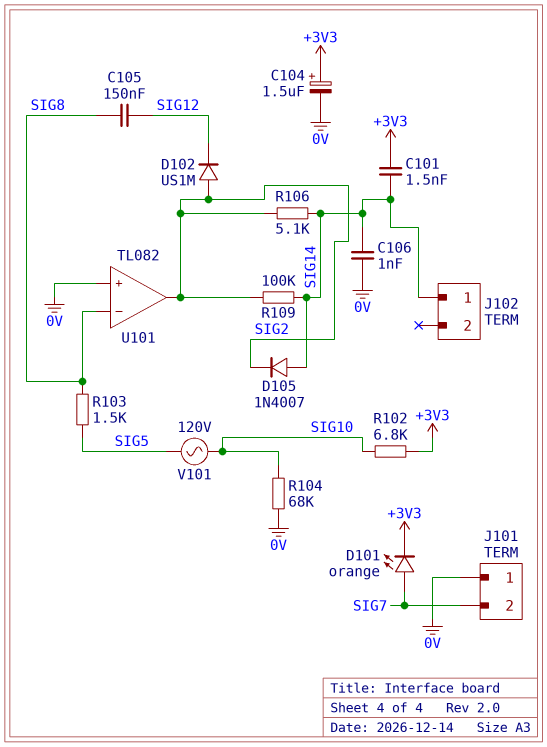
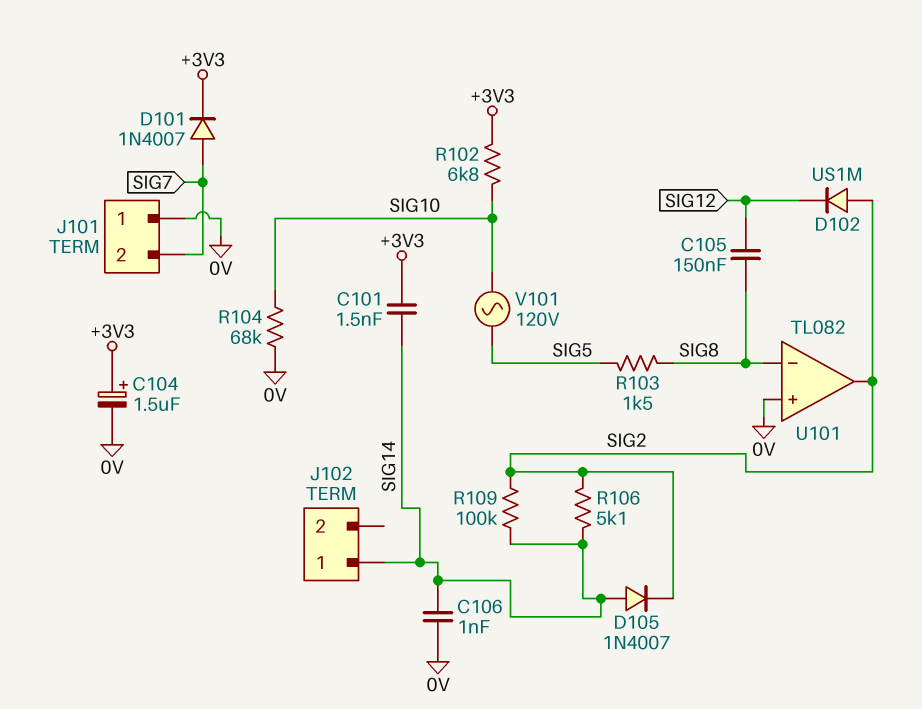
D101: LED orange (A SIG7, K +3V3) -> diode 1N4007 (A SIG7, K +3V3)

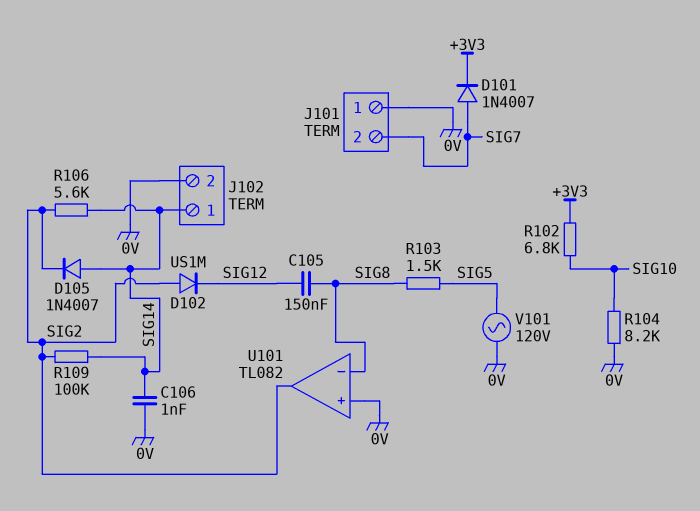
C101: 1.5nF (+3V3, SIG14) -> none
C104: 1.5uF (plus +3V3, minus 0V) -> none
J102 pin 2: none -> 0V
R104: 68k (0V, SIG10) -> 8.2k (0V, SIG10)
R106: 5.1k (SIG2, SIG14) -> 5.6k (SIG2, SIG14)
V101: AC 120V (SIG5, SIG10) -> AC 120V (0V, SIG5)

